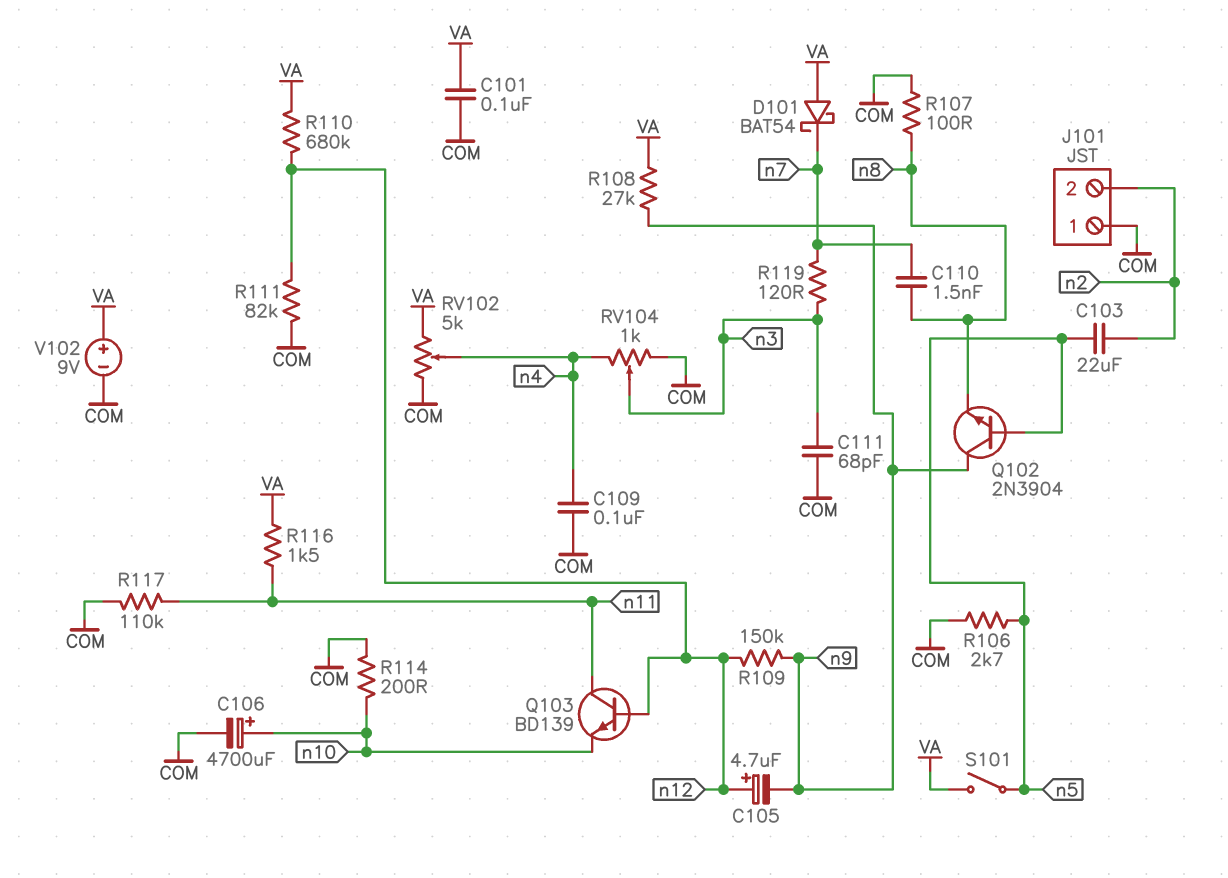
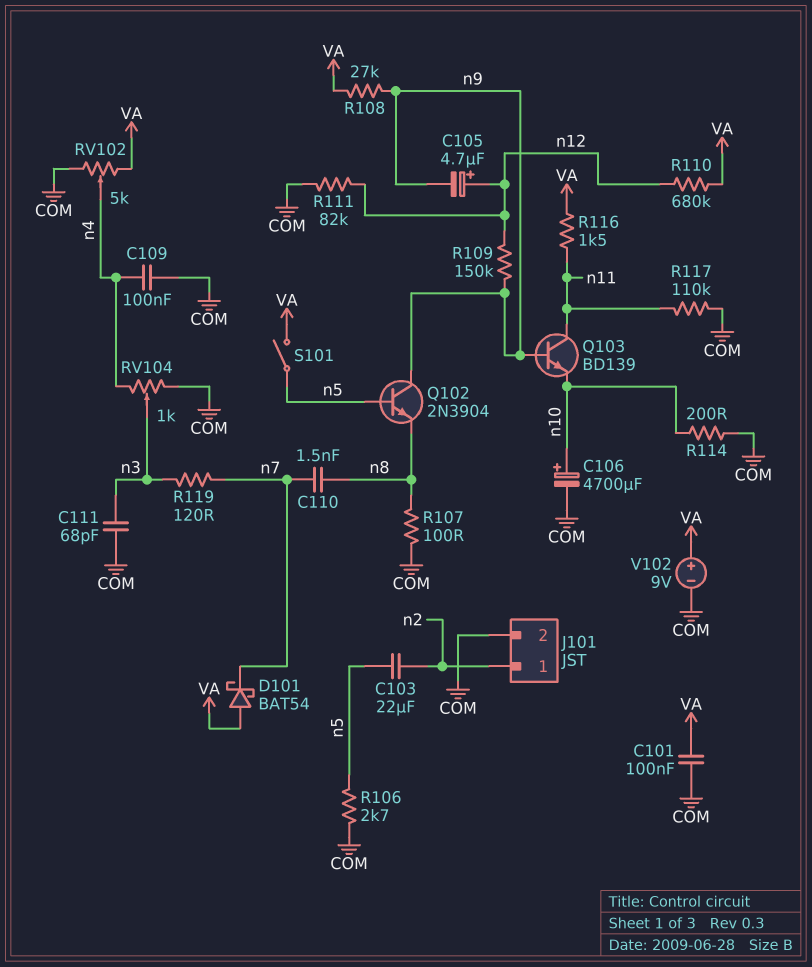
J101 pin 1: COM -> n2
J101 pin 2: n2 -> COM
Q103: NPN BD139 (B n12, C n11, E n10) -> NPN BD139 (B n9, C n11, E n10)

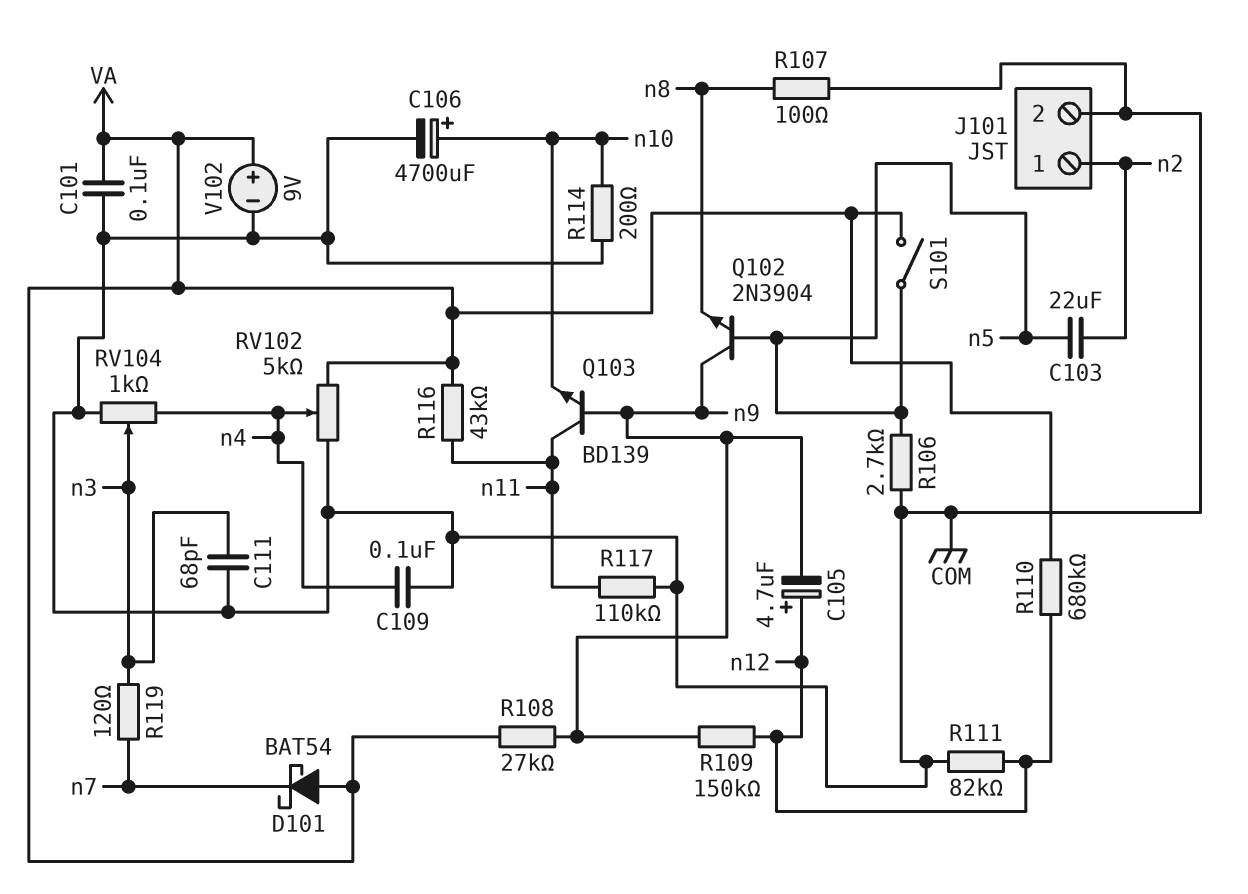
C110: 1.5nF (n7, n8) -> none
R116: 1.5k (VA, n11) -> 43k (VA, n11)

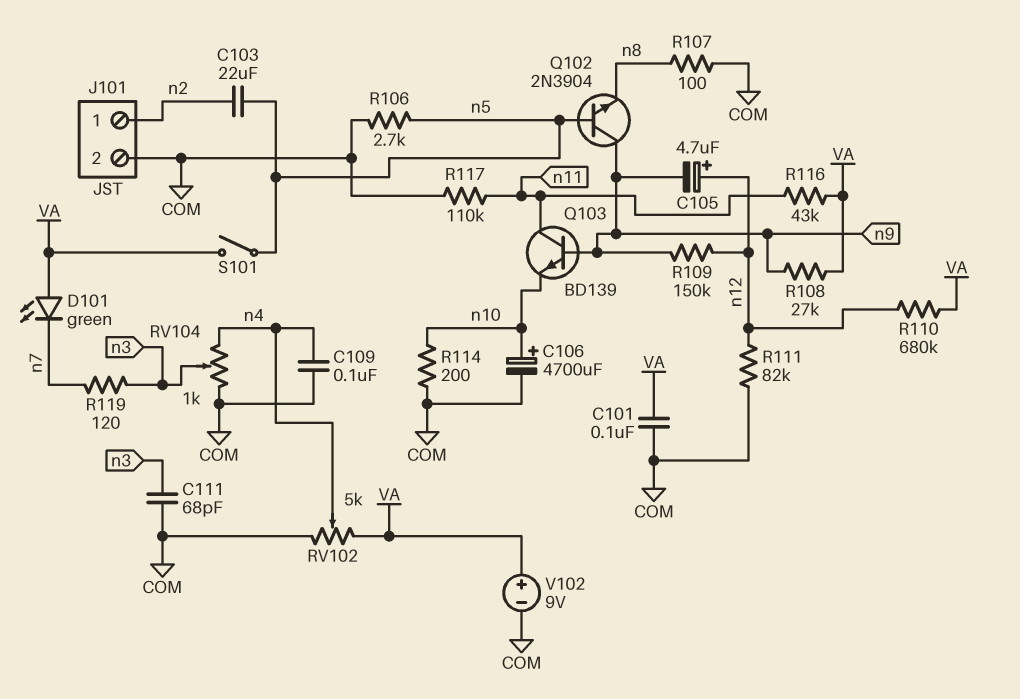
D101: schottky BAT54 (A VA, K n7) -> LED green (A VA, K n7)

